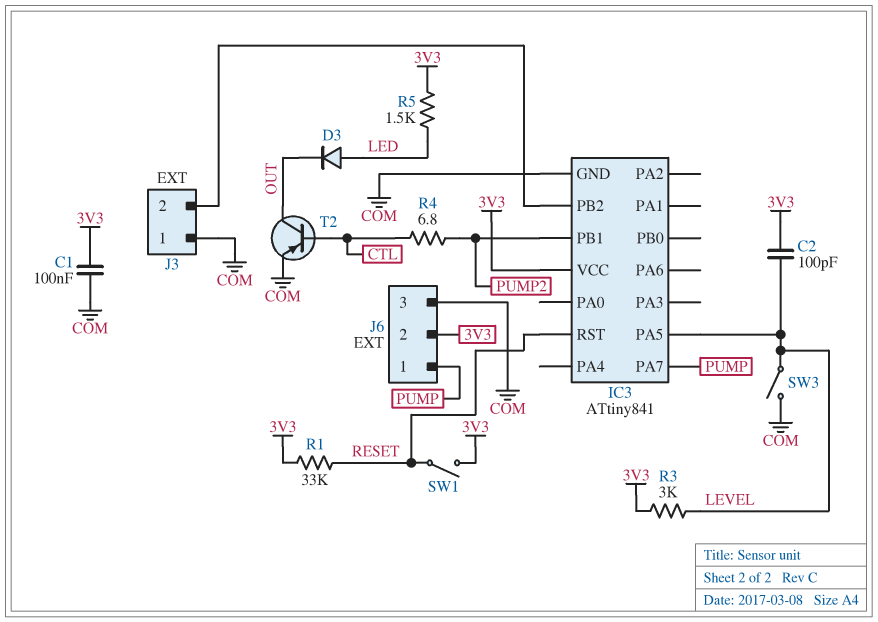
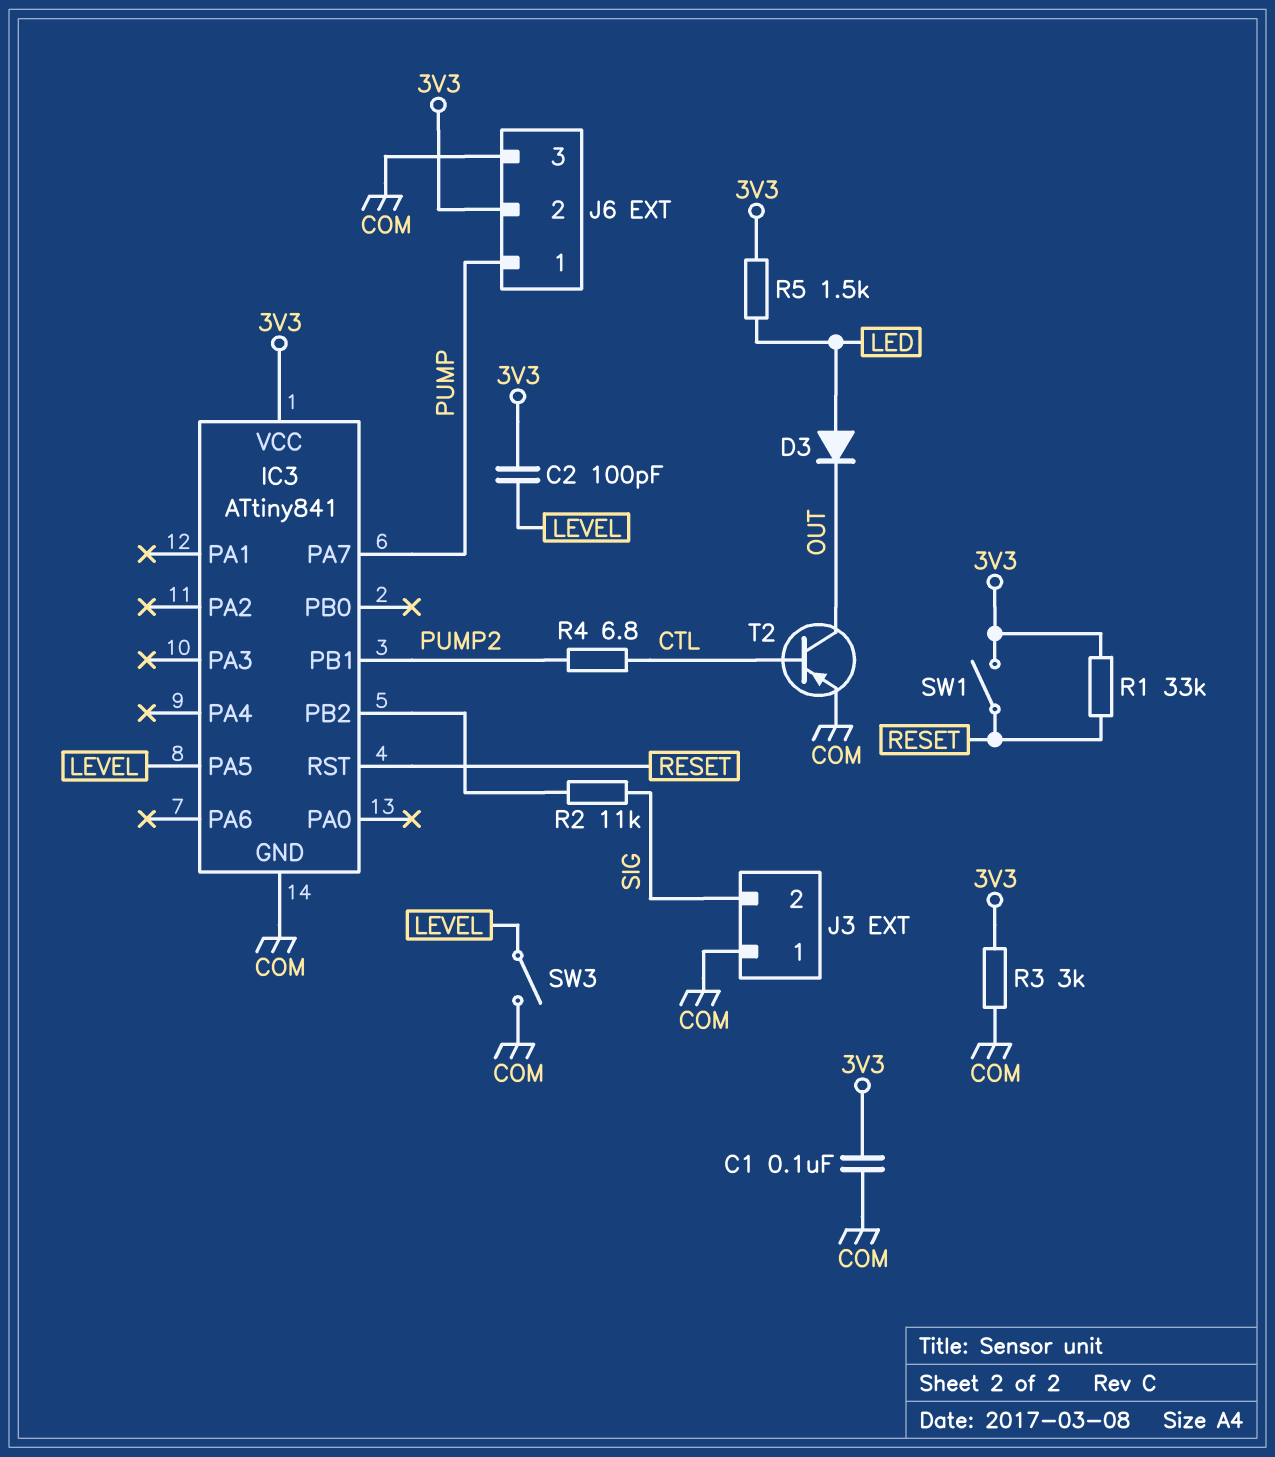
J3 pin 2: IC3/PB2 -> SIG
R2: none -> 11k (IC3/PB2, SIG)
R3: 3k (3V3, LEVEL) -> 3k (3V3, COM)

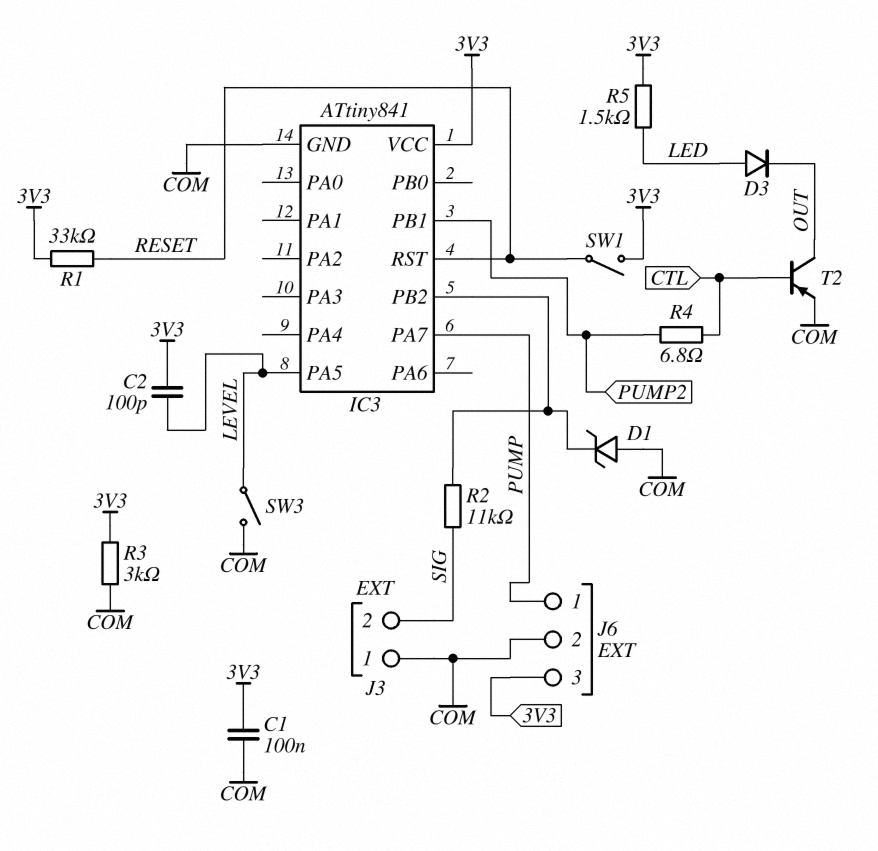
D1: none -> zener (A COM, K IC3/PB2)
J6 pin 2: 3V3 -> COM
J6 pin 3: COM -> 3V3

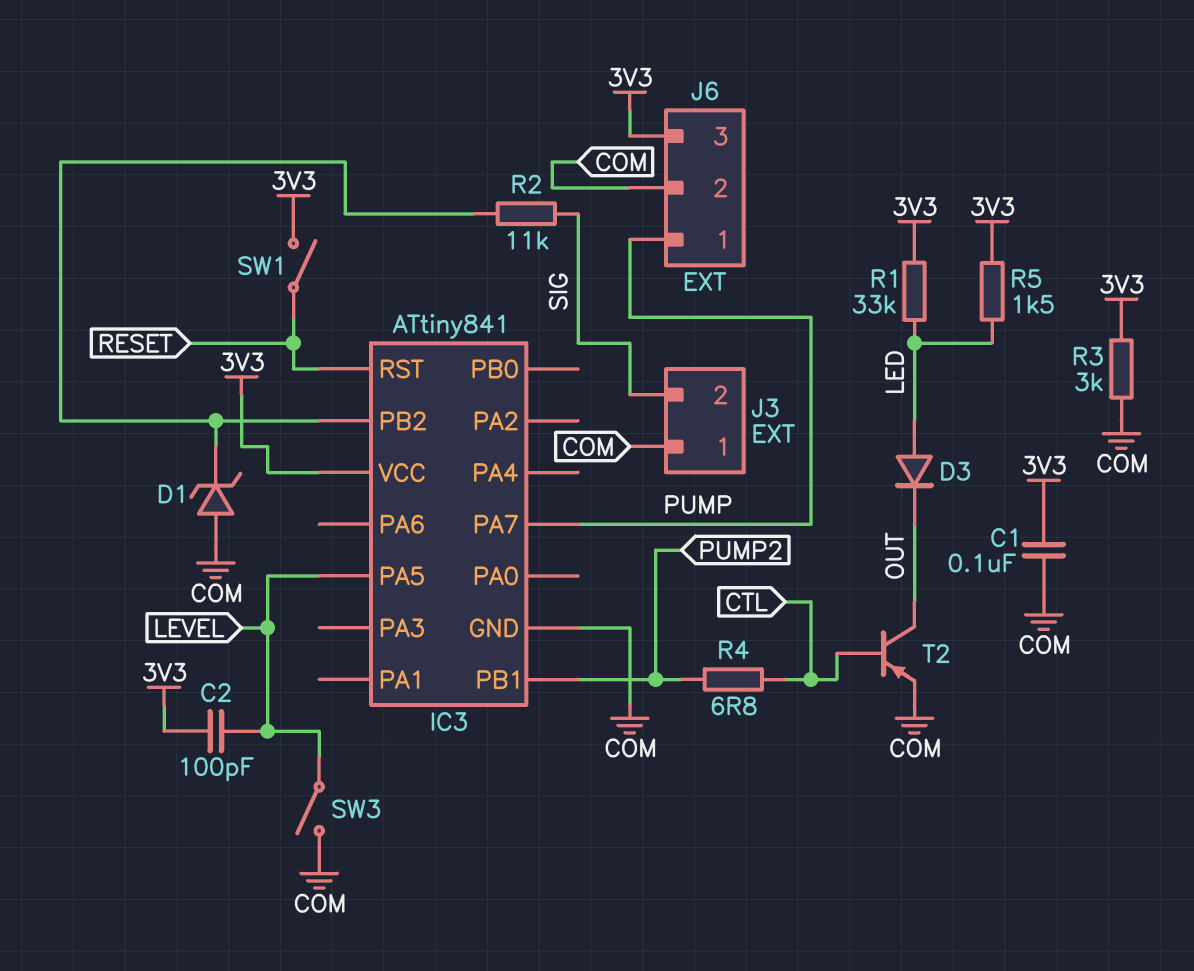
R1: 33k (3V3, RESET) -> 33k (3V3, LED)

